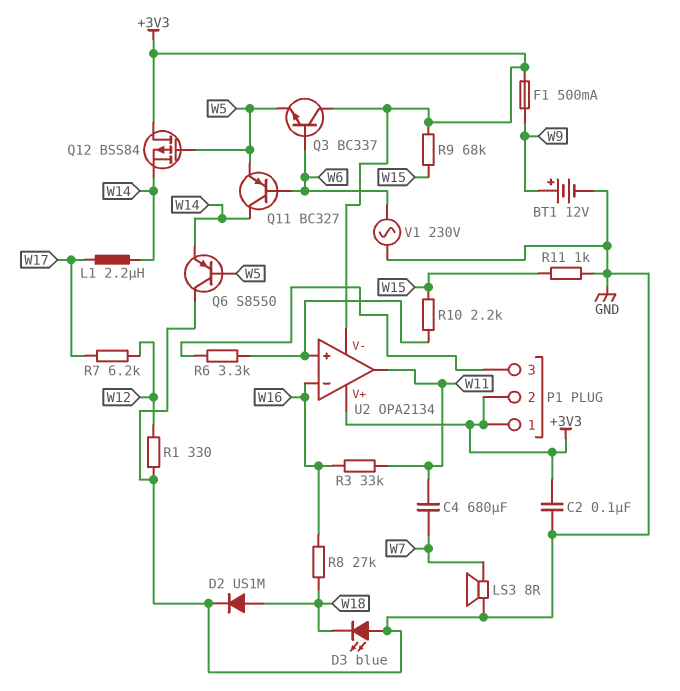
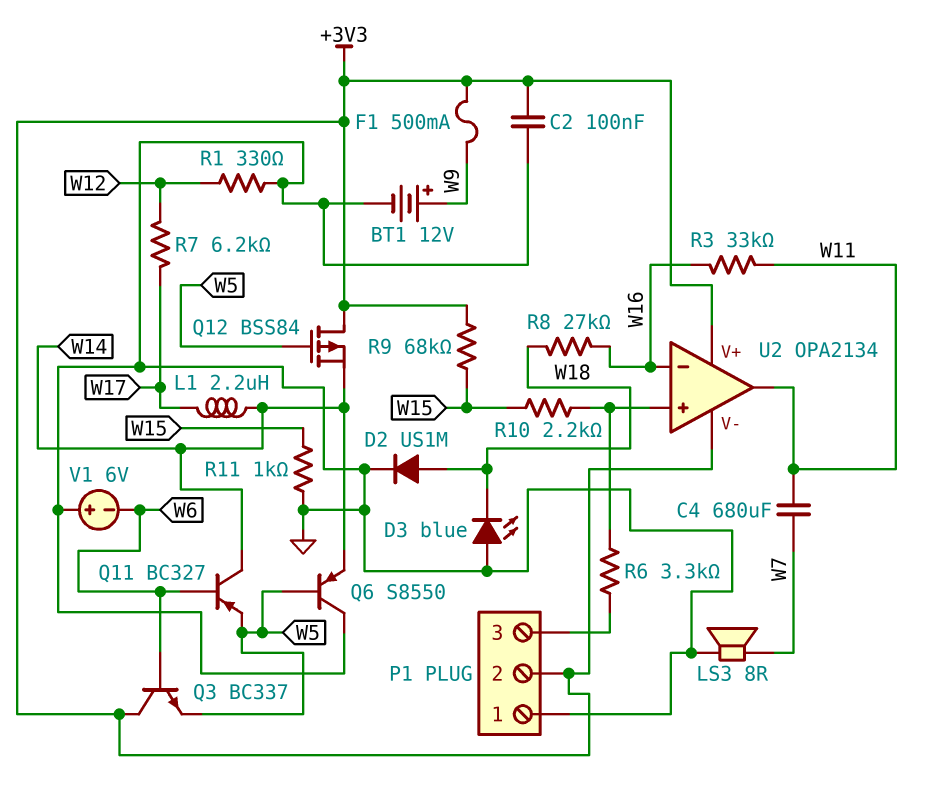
P1 pin 1: +3V3 -> GND
V1: AC 230V (GND, W6) -> 6V (plus GND, minus W6)

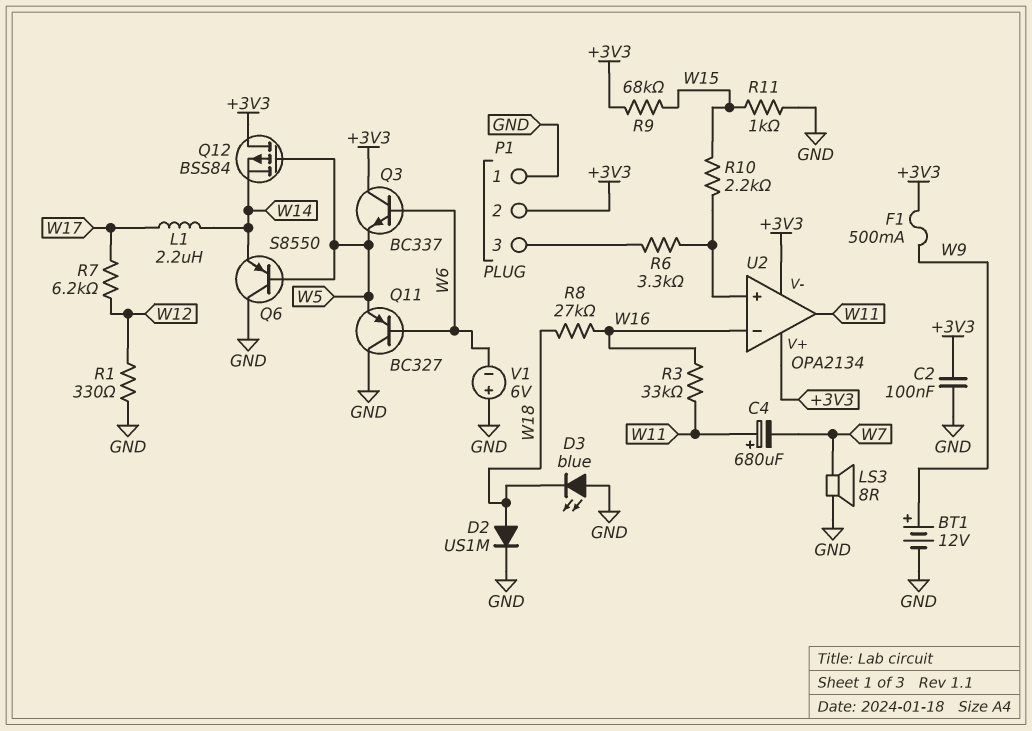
C4: 680uF (W7, W11) -> 680uF (plus W11, minus W7)
Q11: PNP BC327 (B W6, C W14, E W5) -> PNP BC327 (B W6, C GND, E W5)

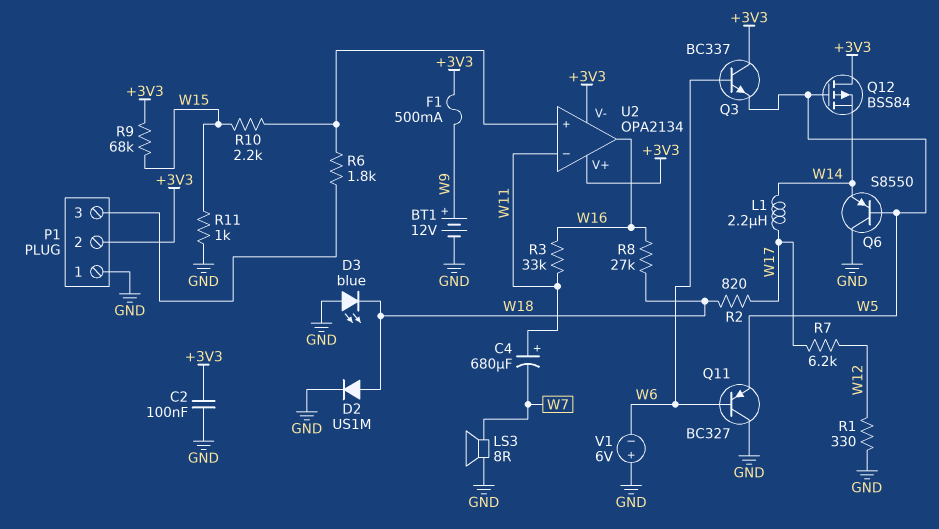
R2: none -> 820 (W17, W18)
R6: 3.3k (P1/3, U2/in+) -> 1.8k (P1/3, U2/in+)
U2 pin in-: W16 -> W11
U2 pin out: W11 -> W16

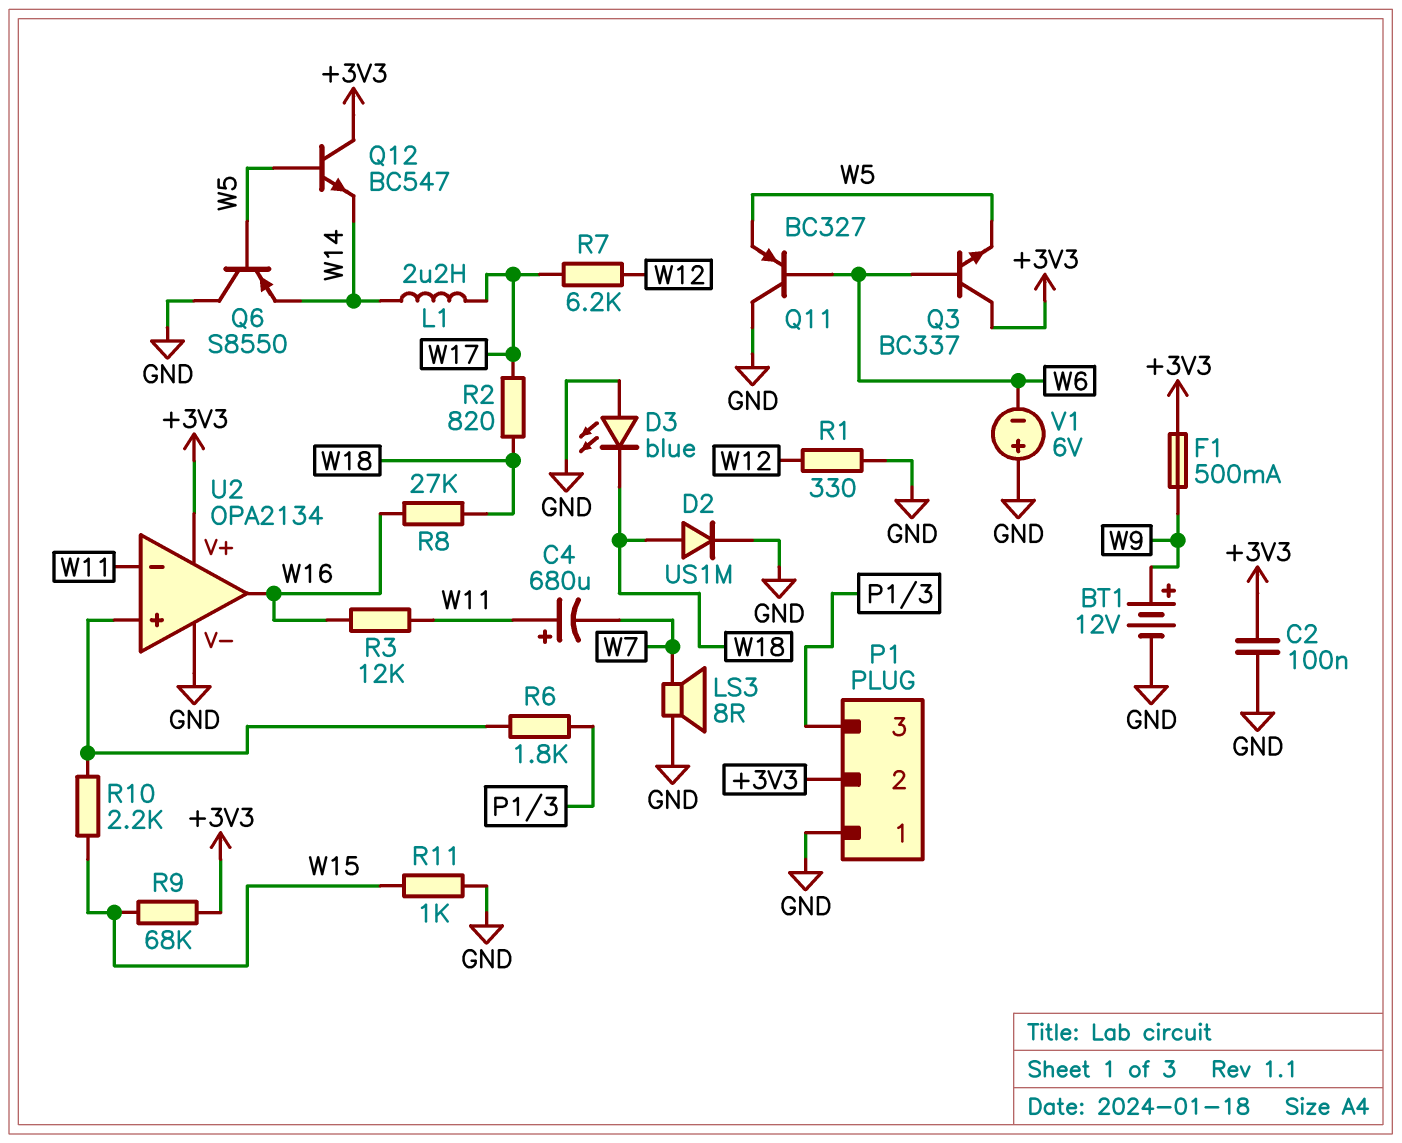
Q12: PMOS BSS84 (G W5, D +3V3, S W14) -> NPN BC547 (B W5, C +3V3, E W14)
R3: 33k (W11, W16) -> 12k (W11, W16)
U2 pin V-: +3V3 -> GND

